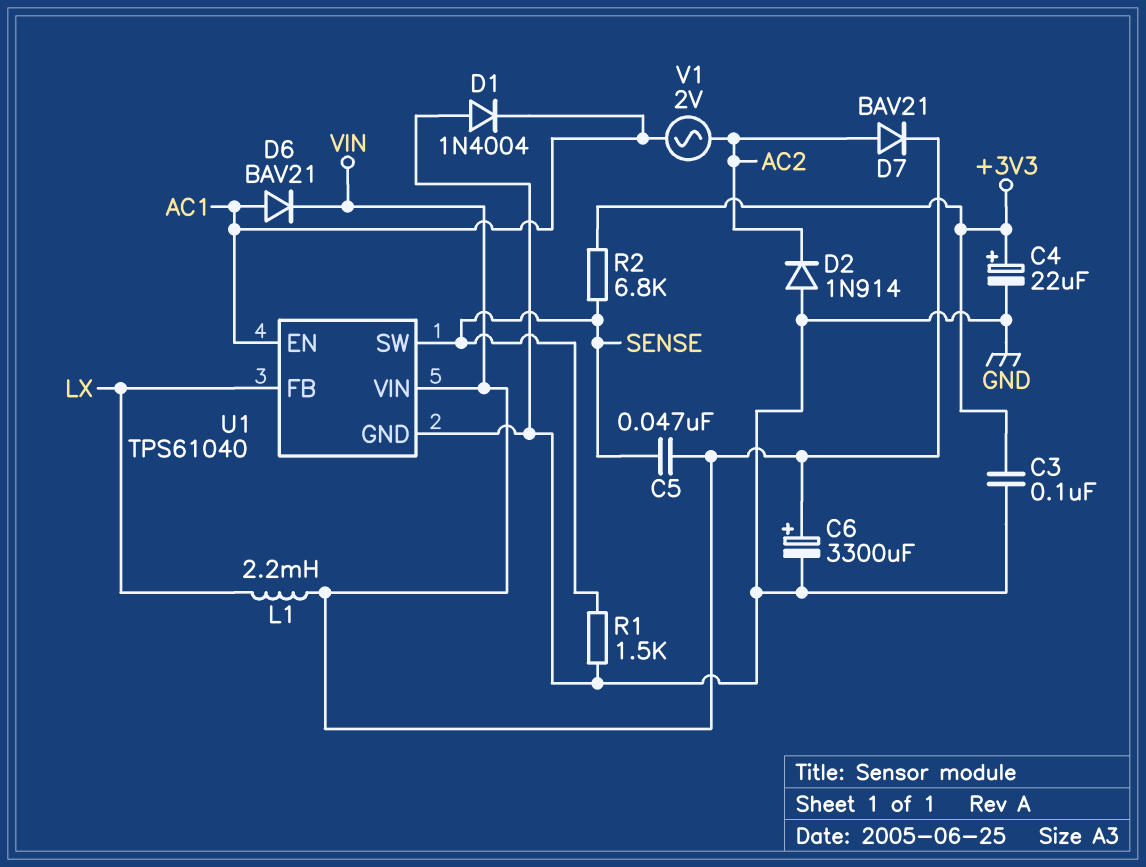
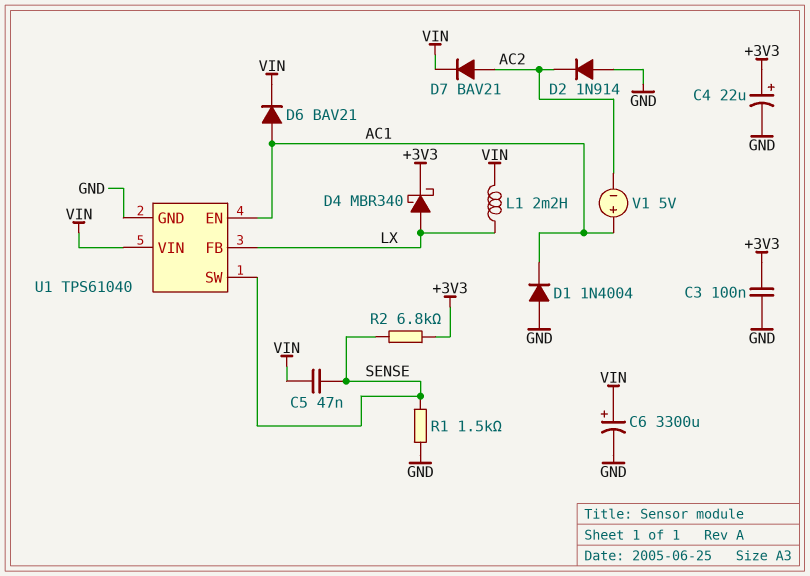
D4: none -> schottky MBR340 (A LX, K +3V3)
V1: AC 2V (AC1, AC2) -> 5V (plus AC1, minus AC2)

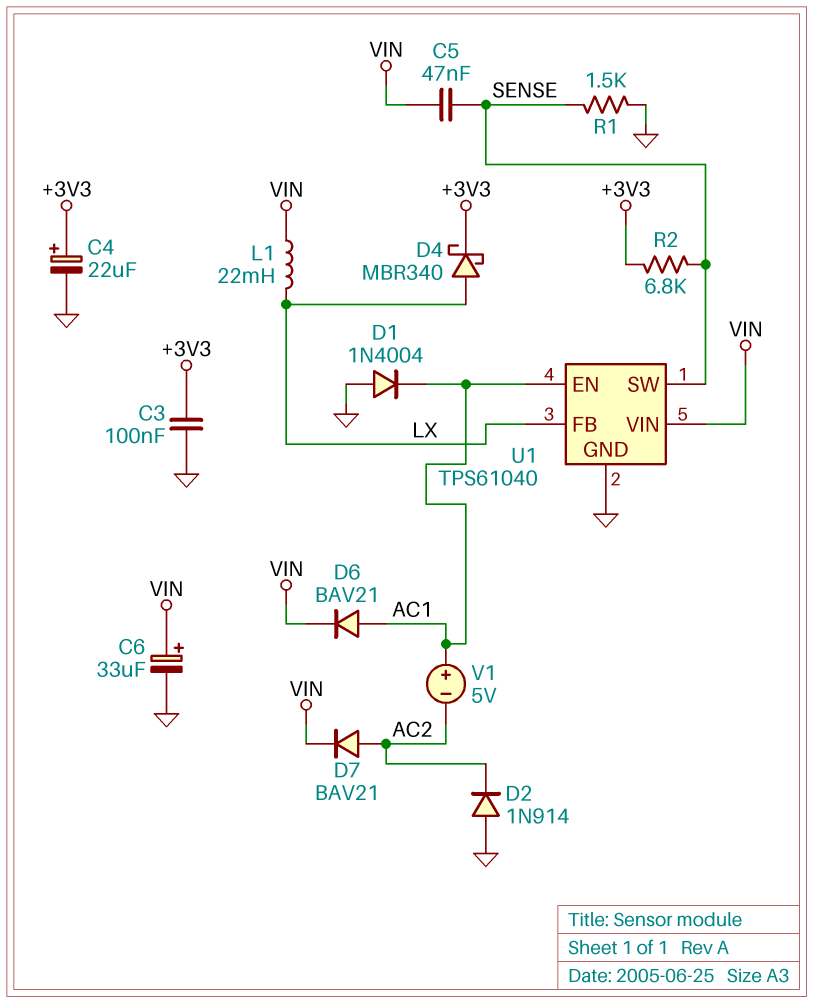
C6: 3300uF (plus VIN, minus GND) -> 33uF (plus VIN, minus GND)
L1: 2.2mH (LX, VIN) -> 22mH (LX, VIN)

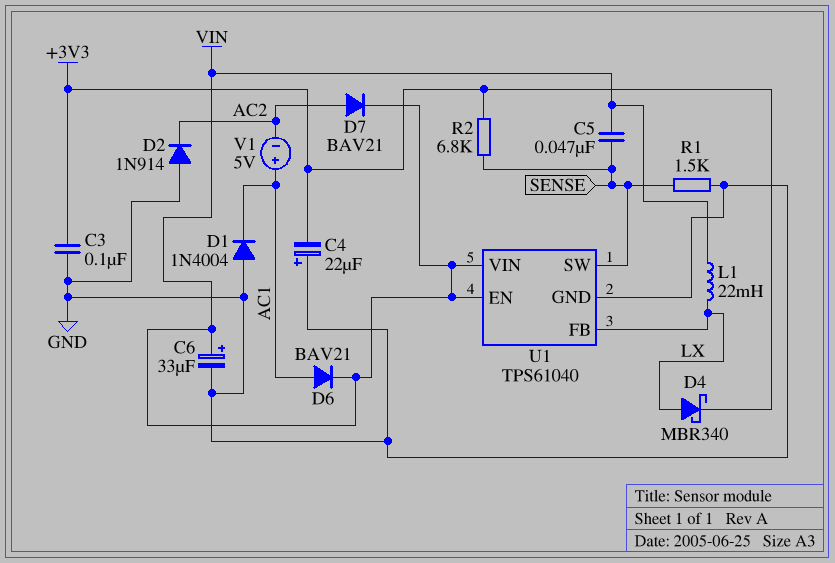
C4: 22uF (plus +3V3, minus GND) -> 22uF (plus GND, minus +3V3)
U1 pin EN: AC1 -> VIN

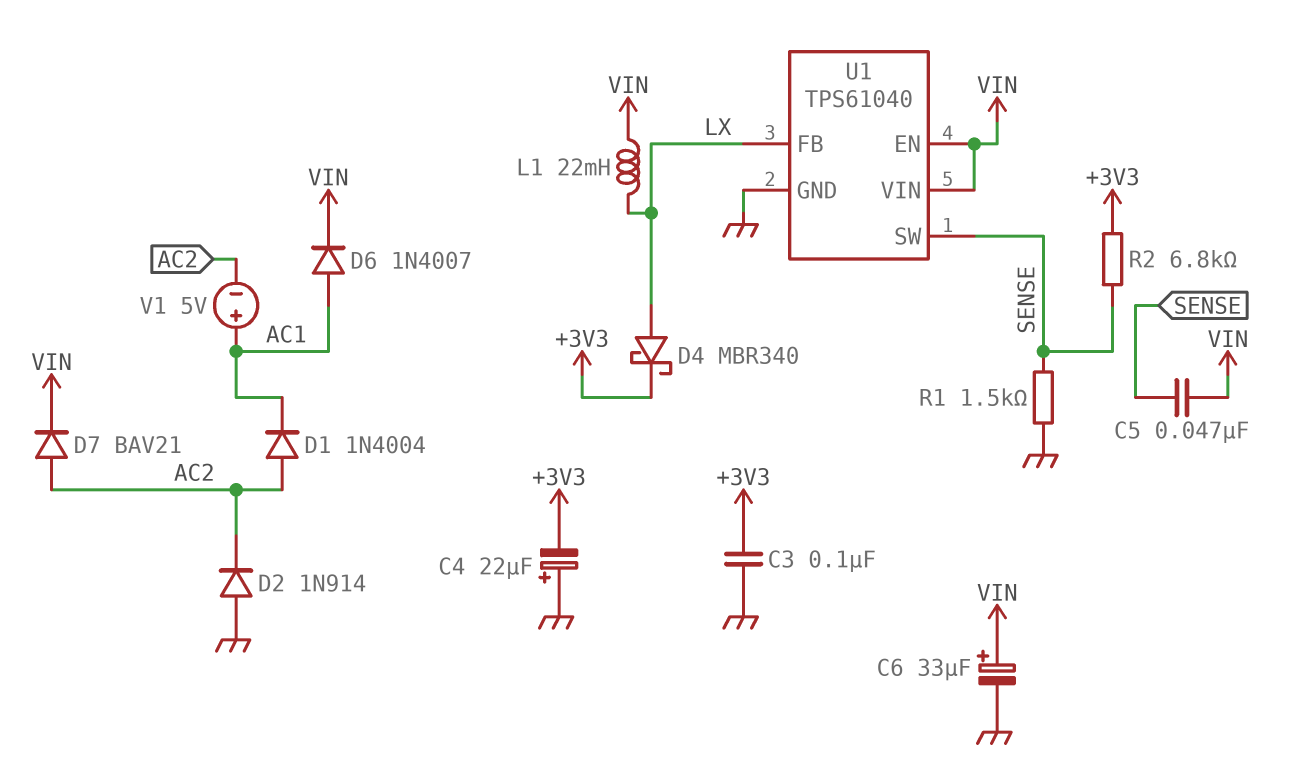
D1: diode 1N4004 (A GND, K AC1) -> diode 1N4004 (A AC2, K AC1)
D6: diode BAV21 (A AC1, K VIN) -> diode 1N4007 (A AC1, K VIN)

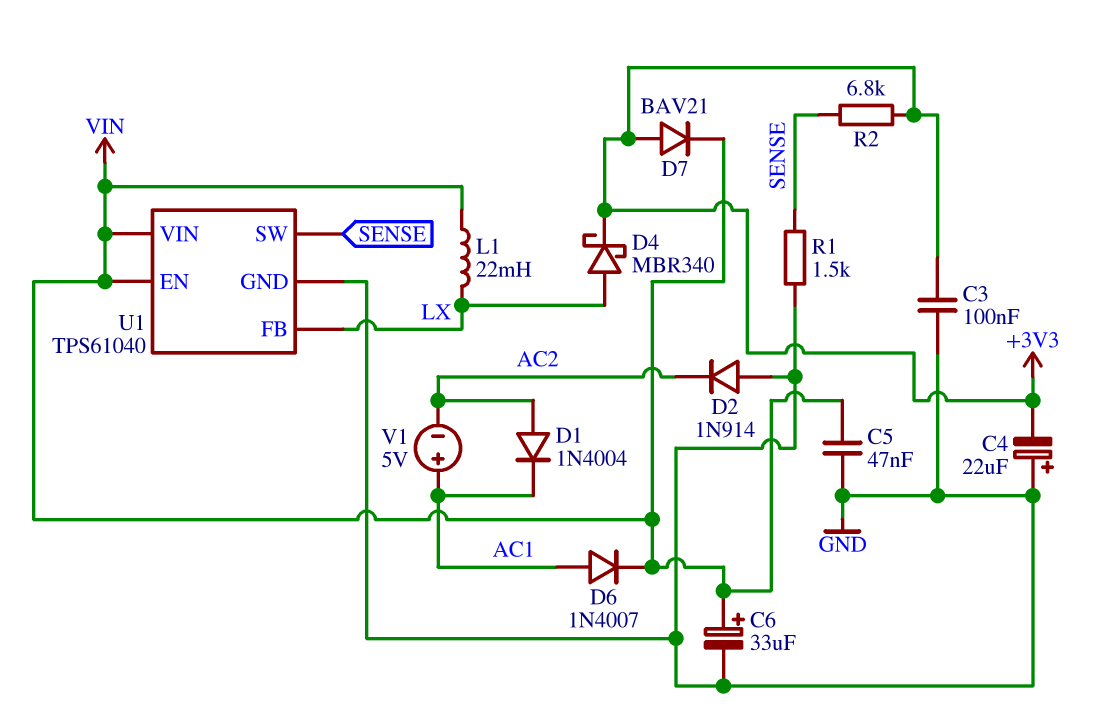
C5: 47nF (SENSE, VIN) -> 47nF (GND, VIN)
D7: diode BAV21 (A AC2, K VIN) -> diode BAV21 (A +3V3, K VIN)

